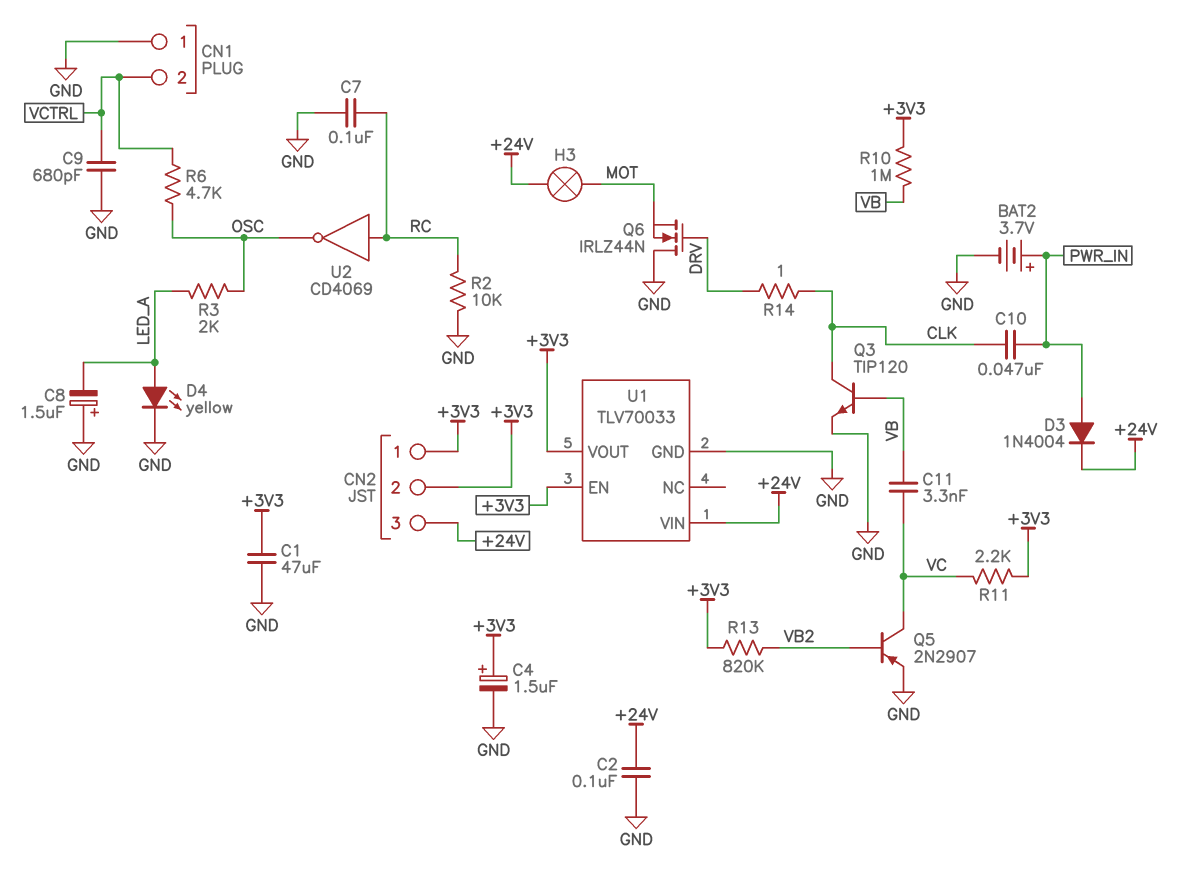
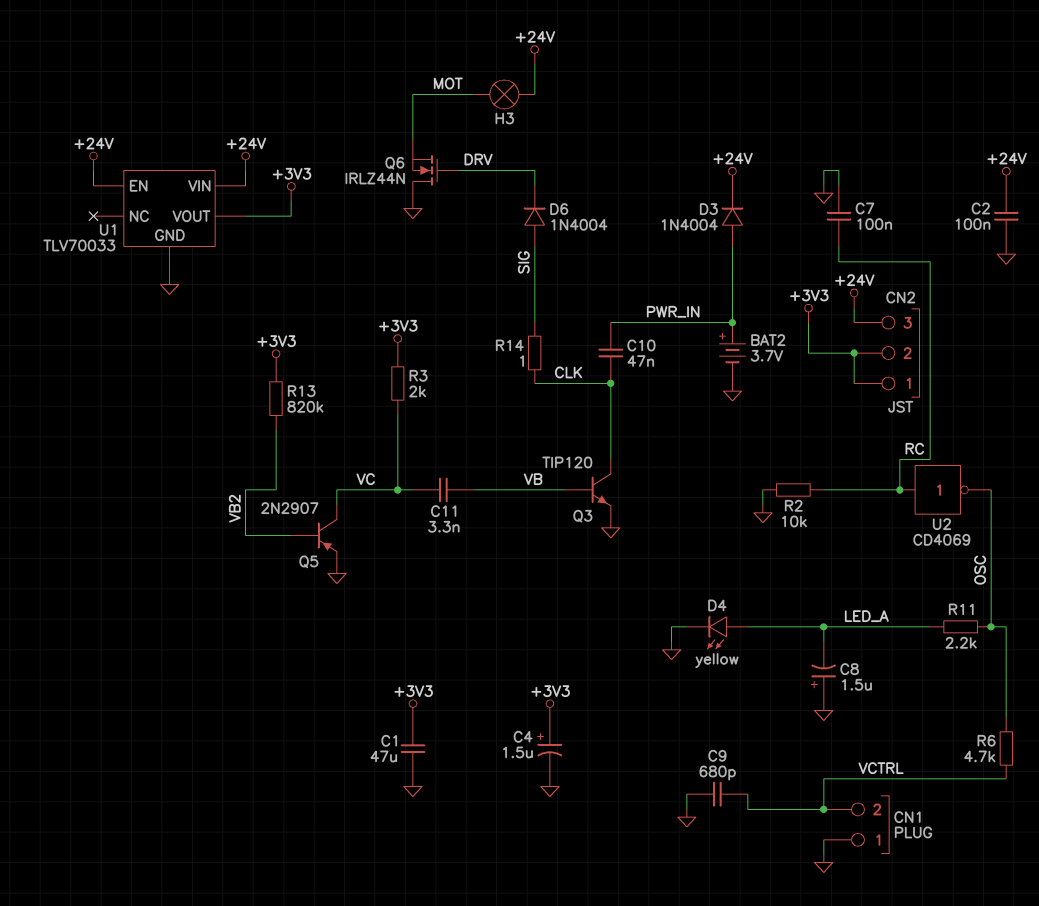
D6: none -> diode 1N4004 (A SIG, K DRV)
R3: 2k (LED_A, OSC) -> 2k (+3V3, VC)
R10: 1M (+3V3, VB) -> none
R11: 2.2k (+3V3, VC) -> 2.2k (LED_A, OSC)
R14: 1 (CLK, DRV) -> 1 (CLK, SIG)
U1 pin EN: +3V3 -> +24V

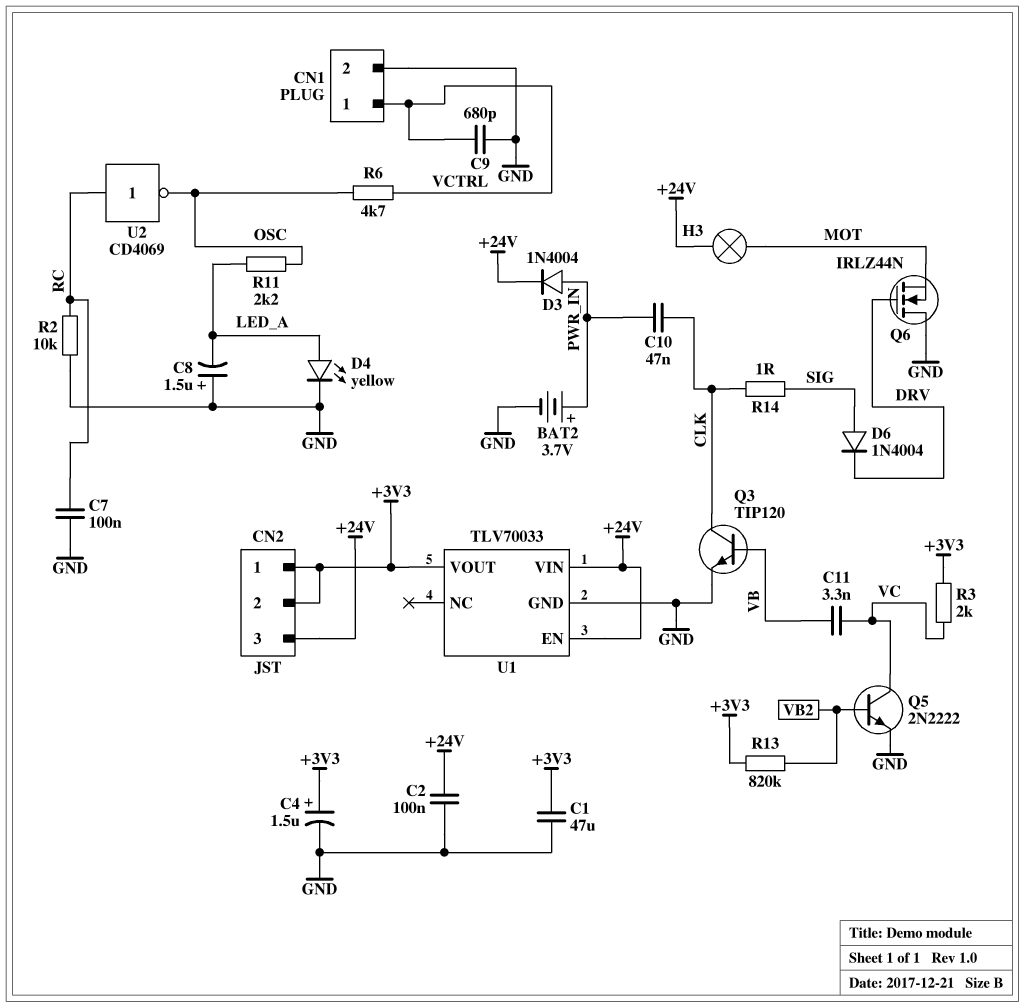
CN1 pin 1: GND -> VCTRL
CN1 pin 2: VCTRL -> GND
Q5: PNP 2N2907 (B VB2, C VC, E GND) -> NPN 2N2222 (B VB2, C VC, E GND)

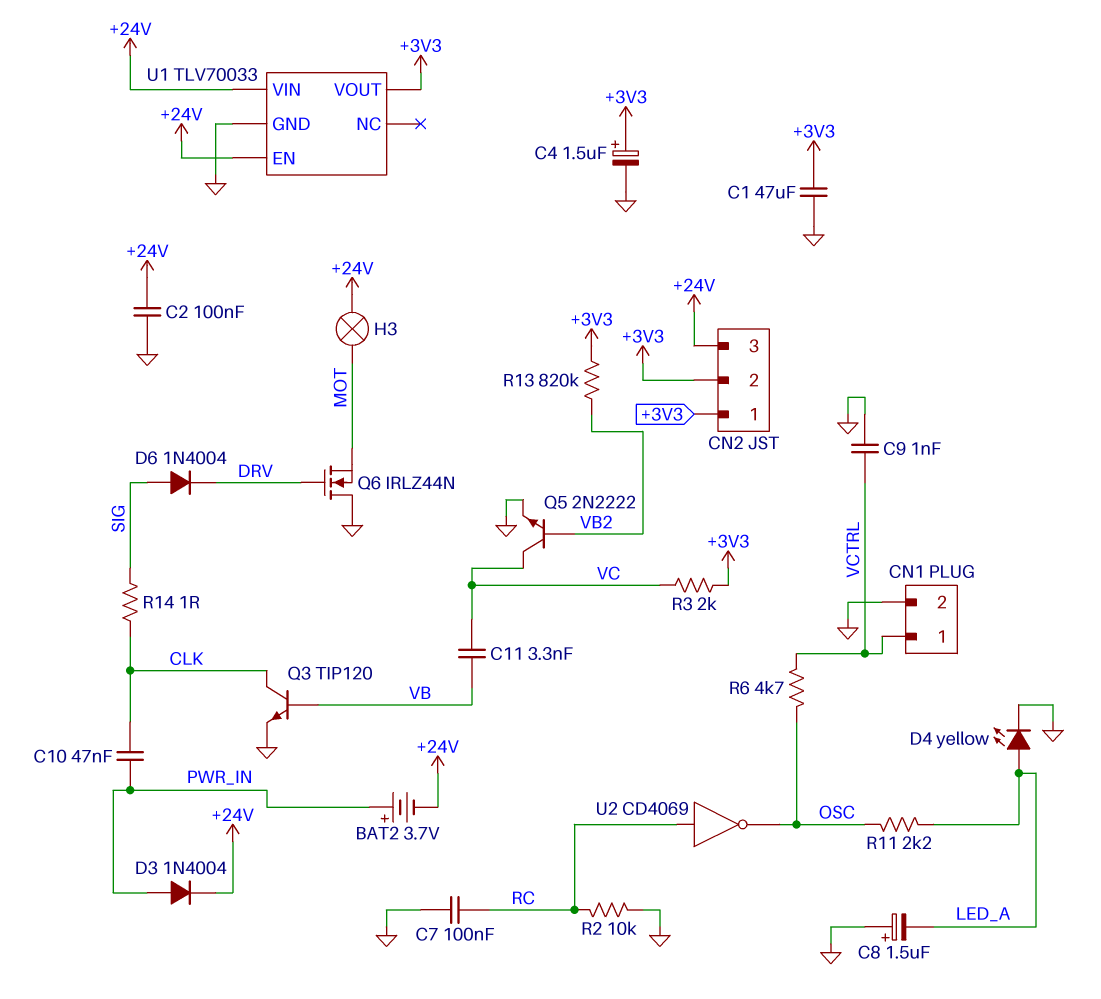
BAT2: 3.7V (plus PWR_IN, minus GND) -> 3.7V (plus PWR_IN, minus +24V)
C9: 680pF (GND, VCTRL) -> 1nF (GND, VCTRL)

